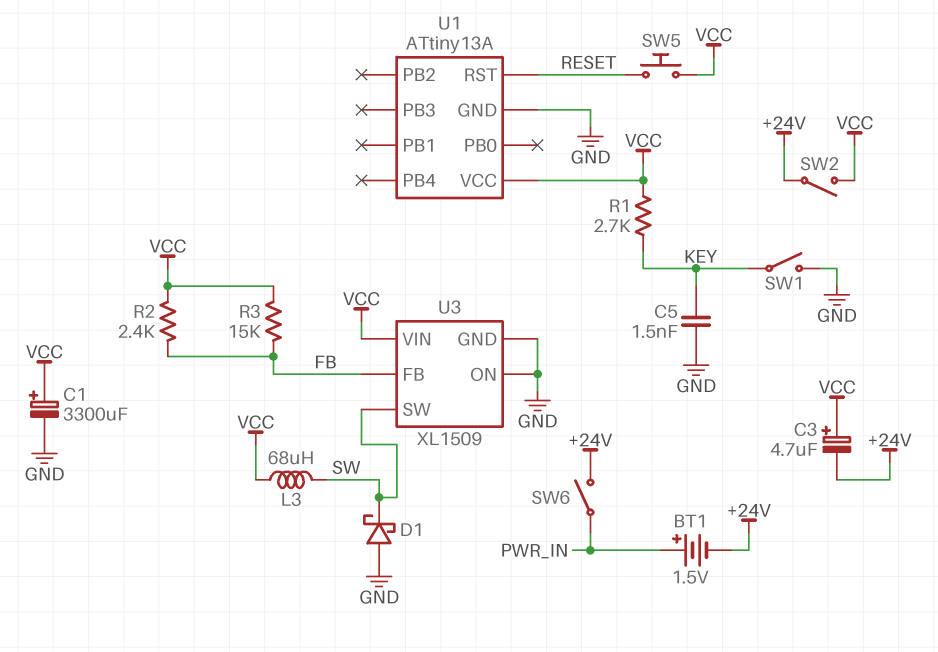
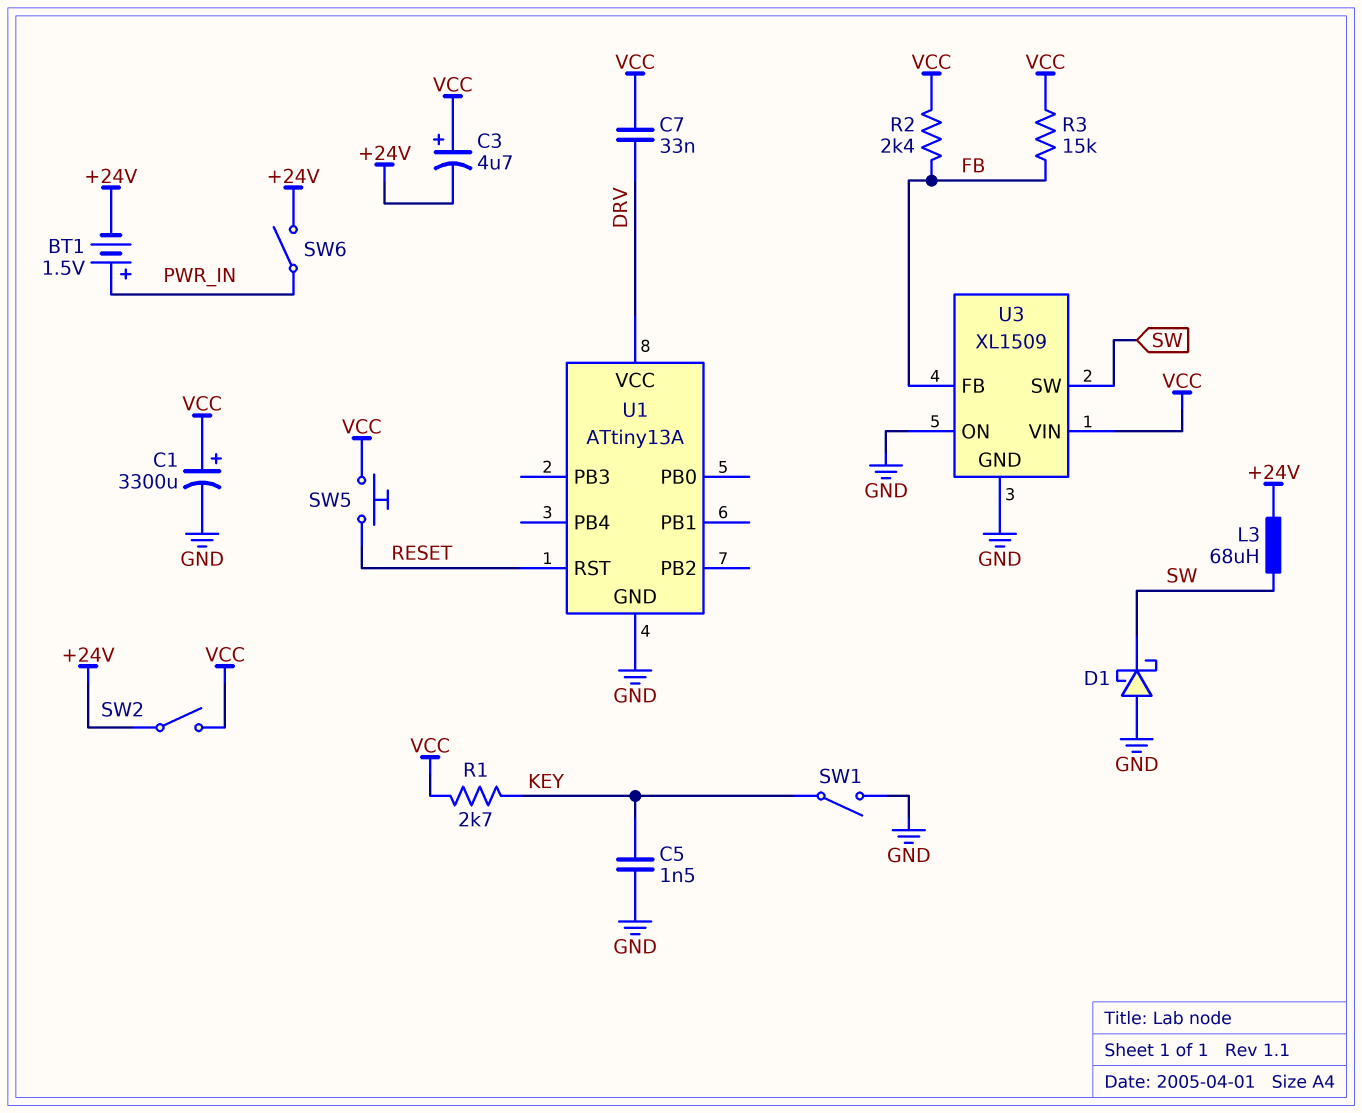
C7: none -> 33nF (DRV, VCC)
L3: 68uH (SW, VCC) -> 68uH (+24V, SW)
U1 pin VCC: VCC -> DRV

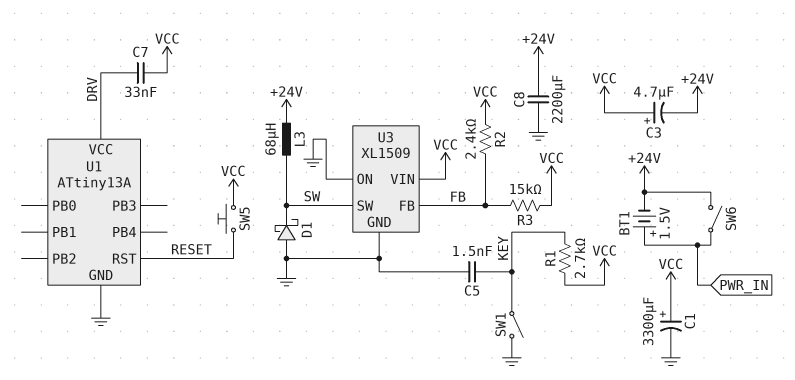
C8: none -> 2200uF (+24V, GND)
SW2: switch (+24V, VCC) -> none

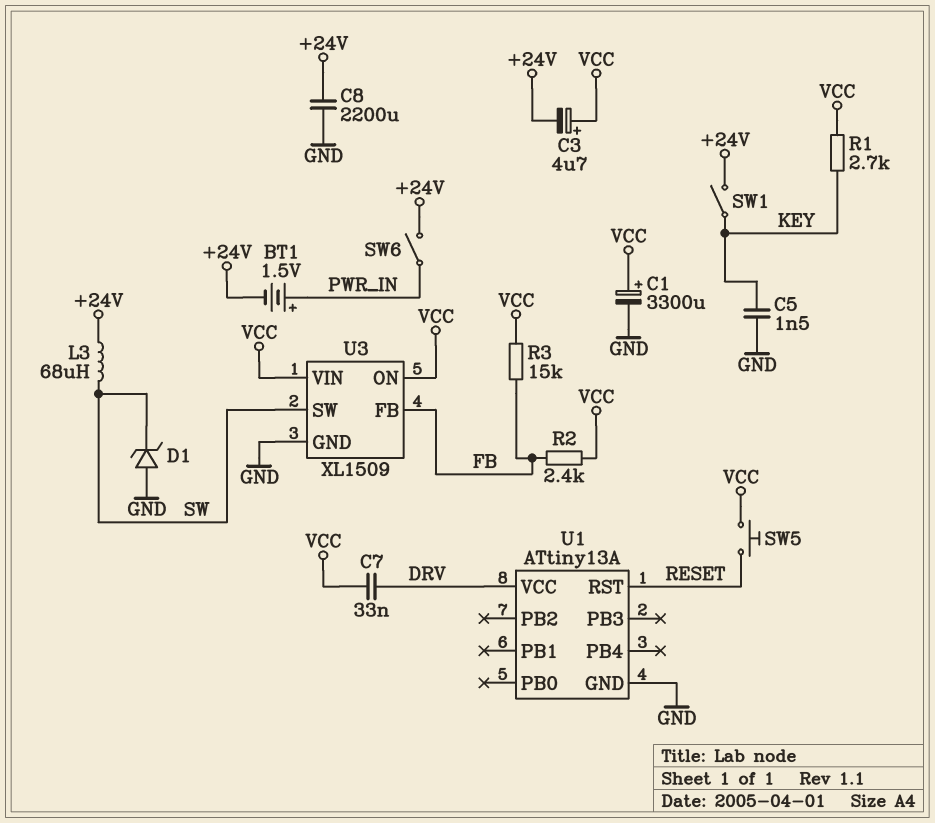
D1: schottky (A GND, K SW) -> zener (A GND, K SW)
SW1: switch (GND, KEY) -> switch (+24V, KEY)
U3 pin ON: GND -> VCC

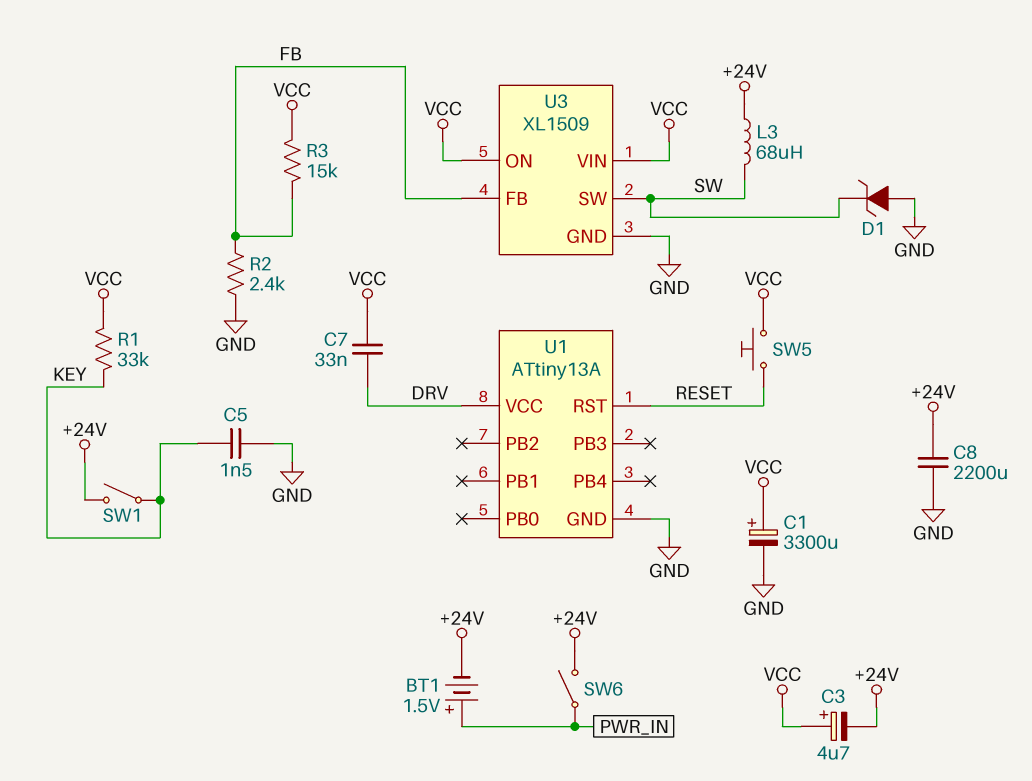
R1: 2.7k (KEY, VCC) -> 33k (KEY, VCC)
R2: 2.4k (FB, VCC) -> 2.4k (FB, GND)

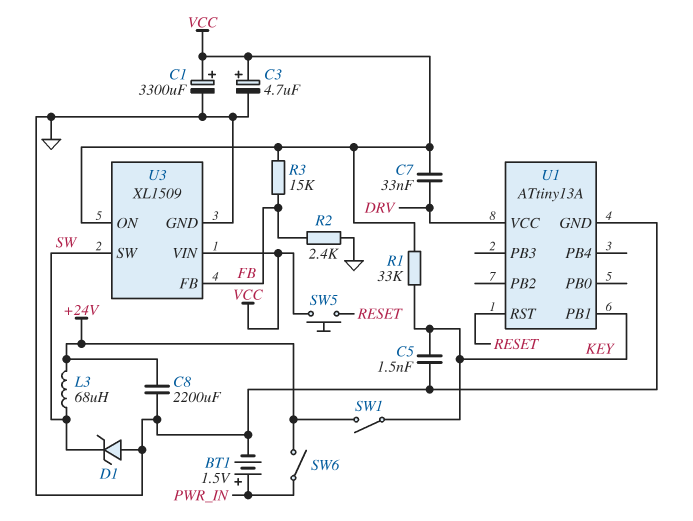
BT1: 1.5V (plus PWR_IN, minus +24V) -> 1.5V (plus PWR_IN, minus GND)
C3: 4.7uF (plus VCC, minus +24V) -> 4.7uF (plus VCC, minus GND)
U1 pin PB1: none -> KEY

